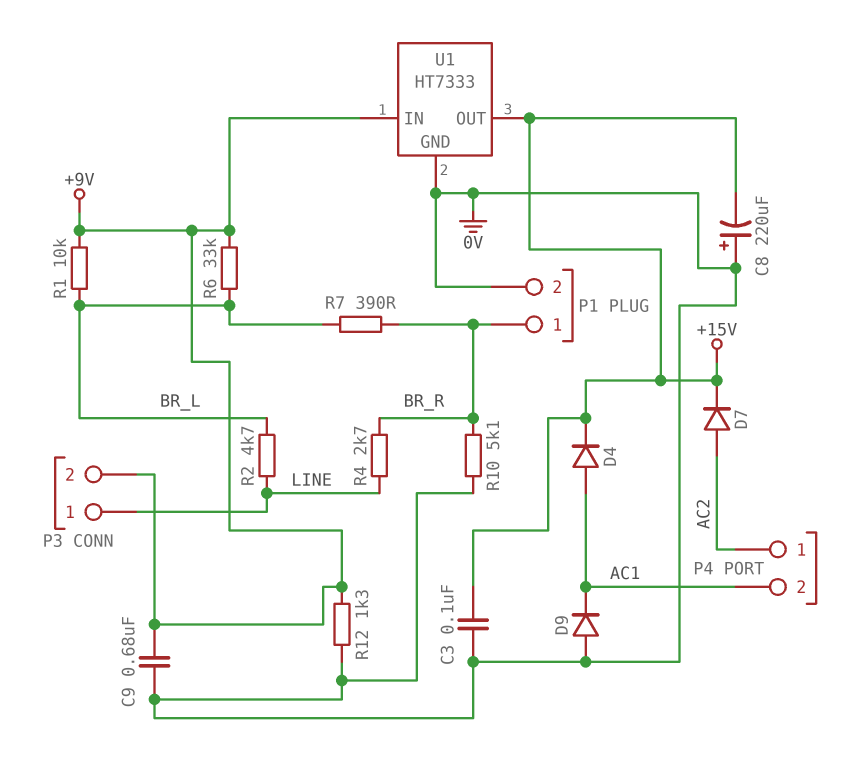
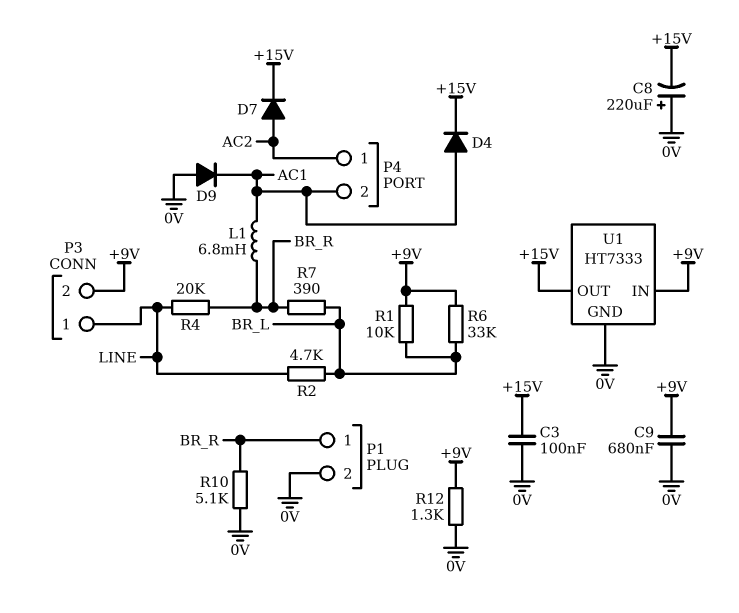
L1: none -> 6.8mH (AC1, BR_R)
R4: 2.7k (BR_R, LINE) -> 20k (BR_R, LINE)

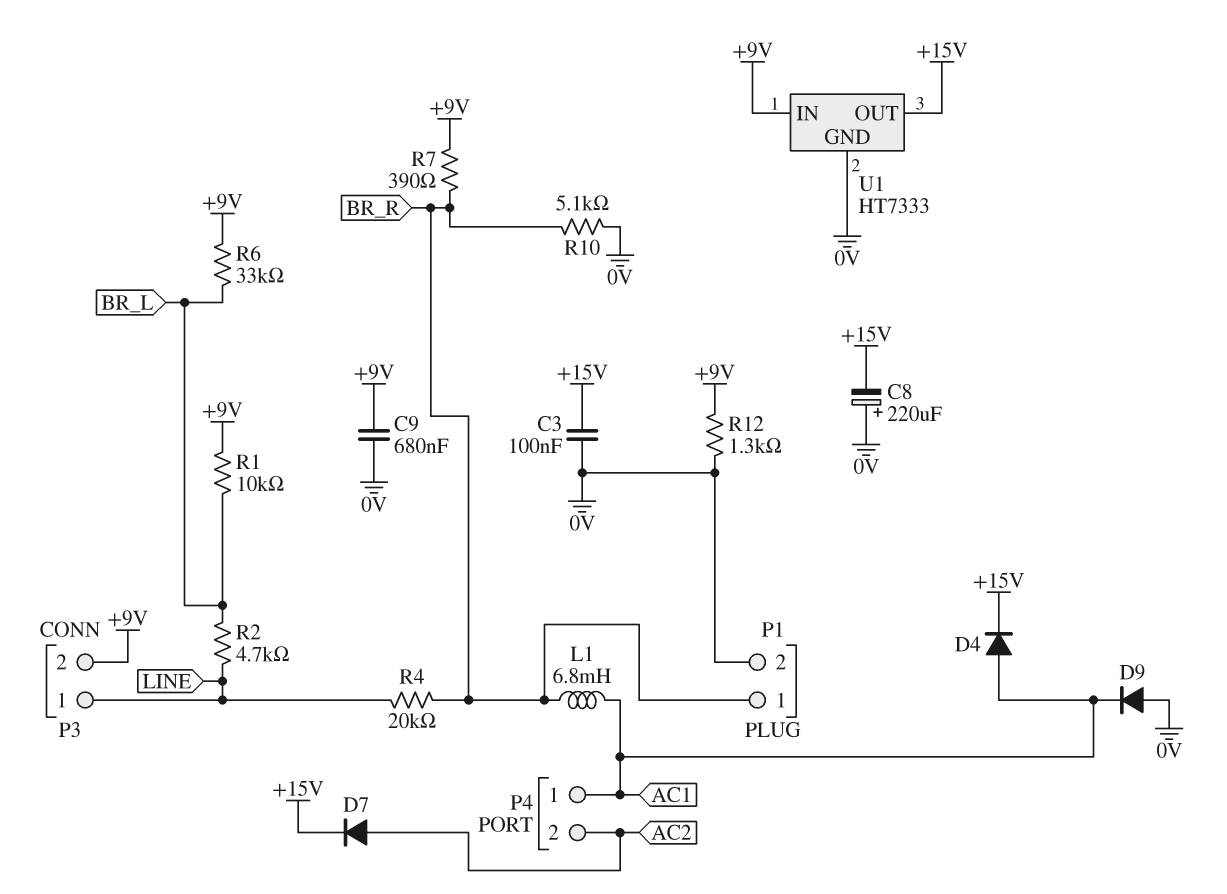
P4 pin 1: AC2 -> AC1
P4 pin 2: AC1 -> AC2
R7: 390 (BR_L, BR_R) -> 390 (+9V, BR_R)

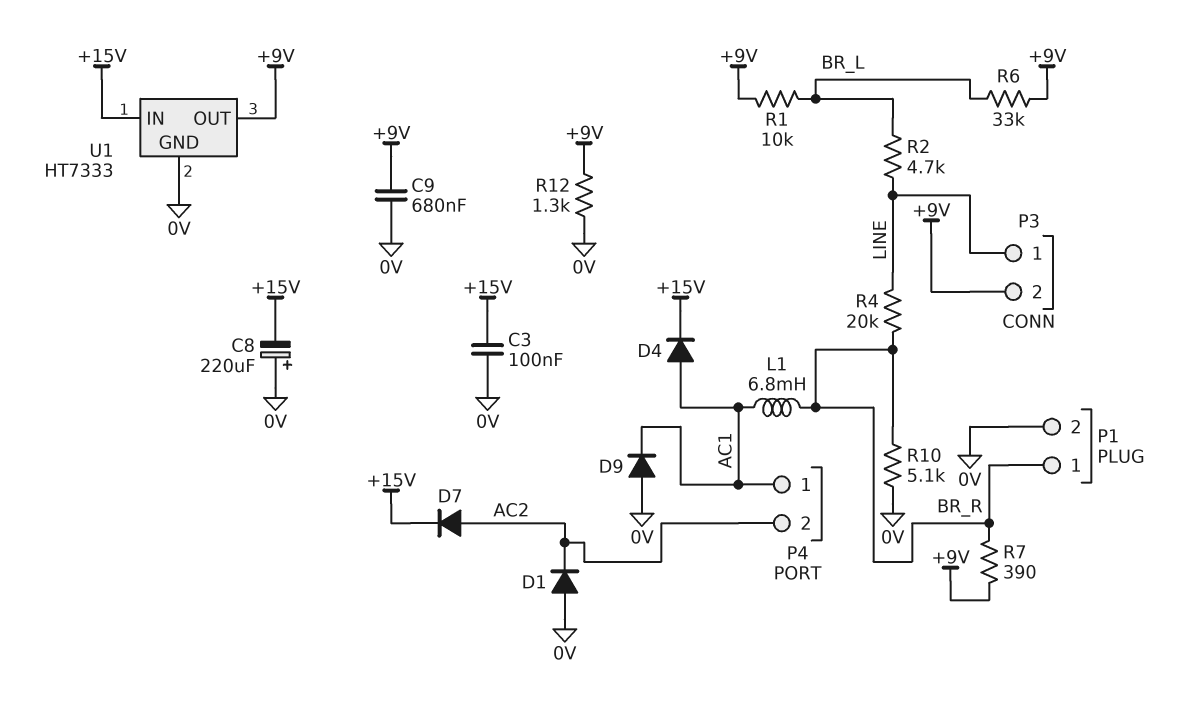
D1: none -> diode (A 0V, K AC2)
U1 pin IN: +9V -> +15V
U1 pin OUT: +15V -> +9V

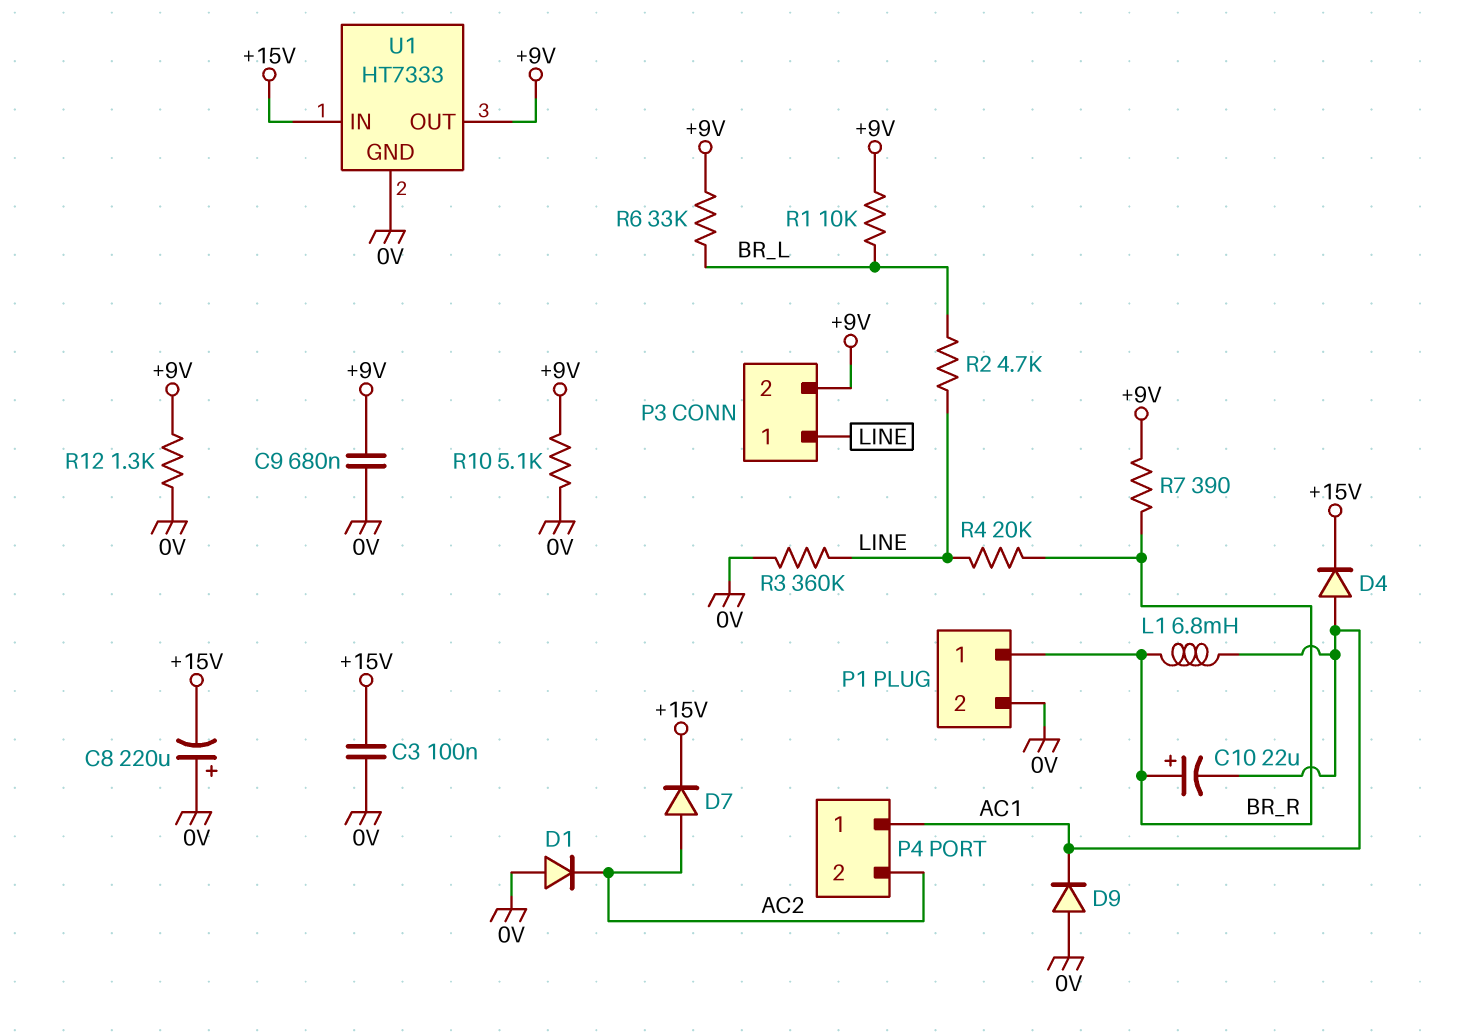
C10: none -> 22uF (plus BR_R, minus AC1)
R3: none -> 360k (0V, LINE)
R10: 5.1k (0V, BR_R) -> 5.1k (+9V, 0V)

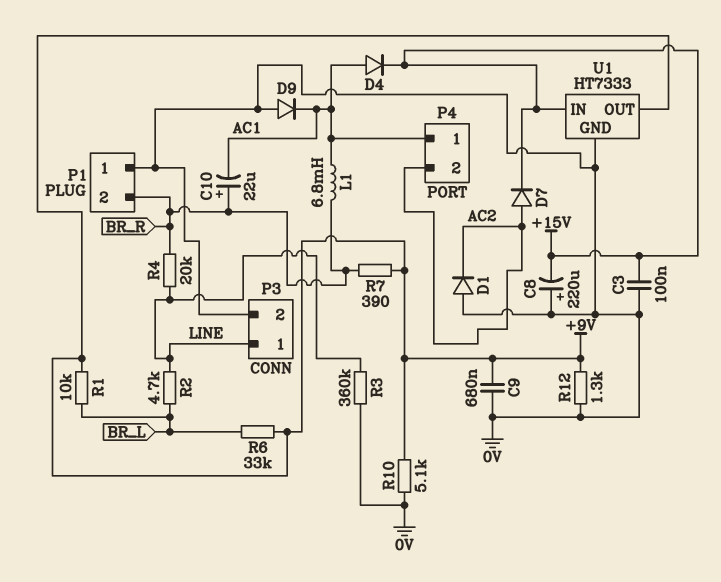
P1 pin 1: BR_R -> 0V
P1 pin 2: 0V -> BR_R
P3 pin 2: +9V -> 0V

